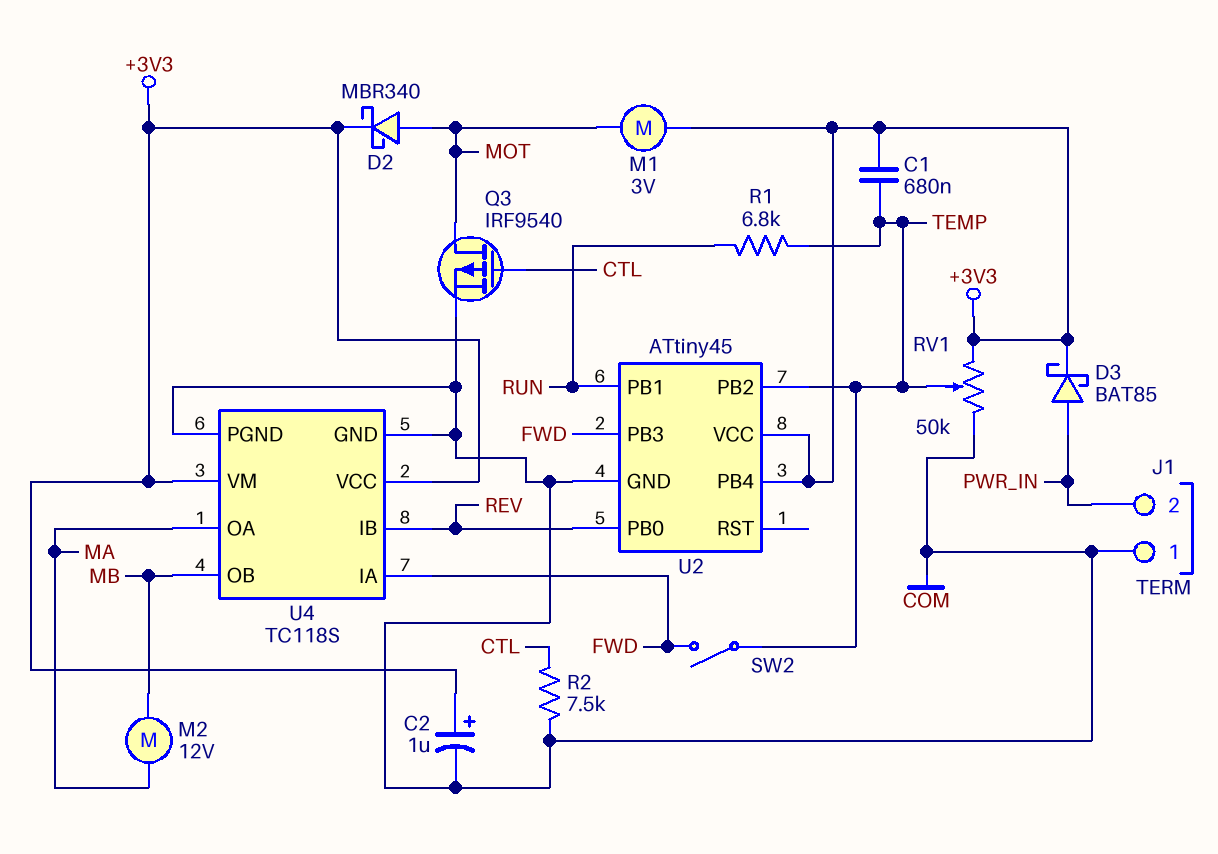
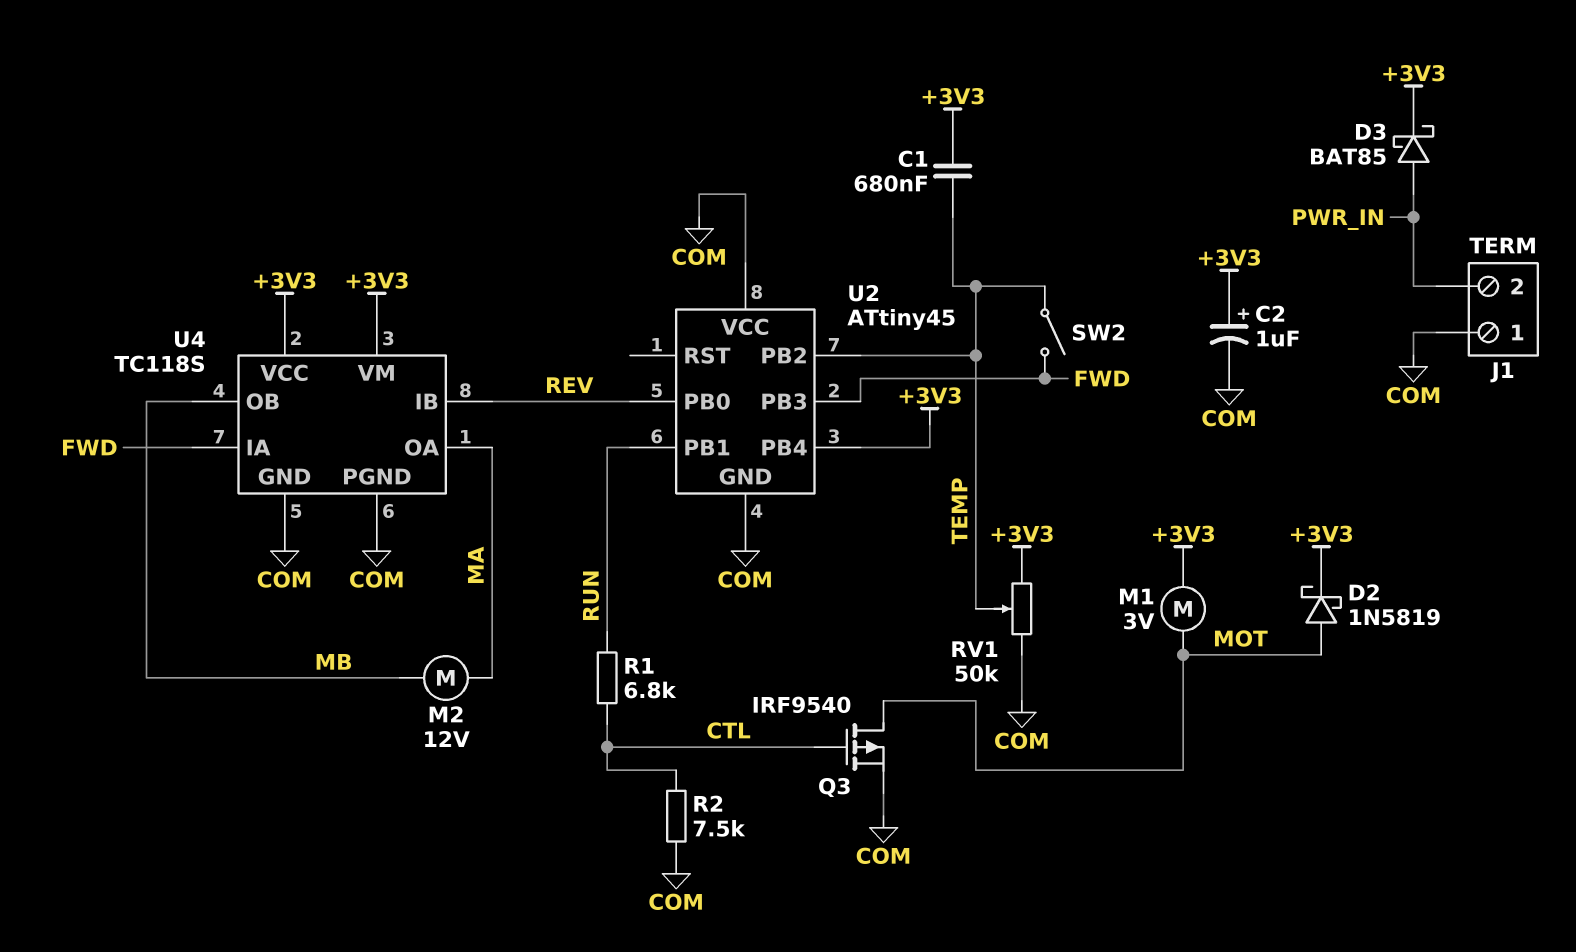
D2: schottky MBR340 (A MOT, K +3V3) -> schottky 1N5819 (A MOT, K +3V3)
R1: 6.8k (RUN, TEMP) -> 6.8k (CTL, RUN)
U2 pin VCC: +3V3 -> COM

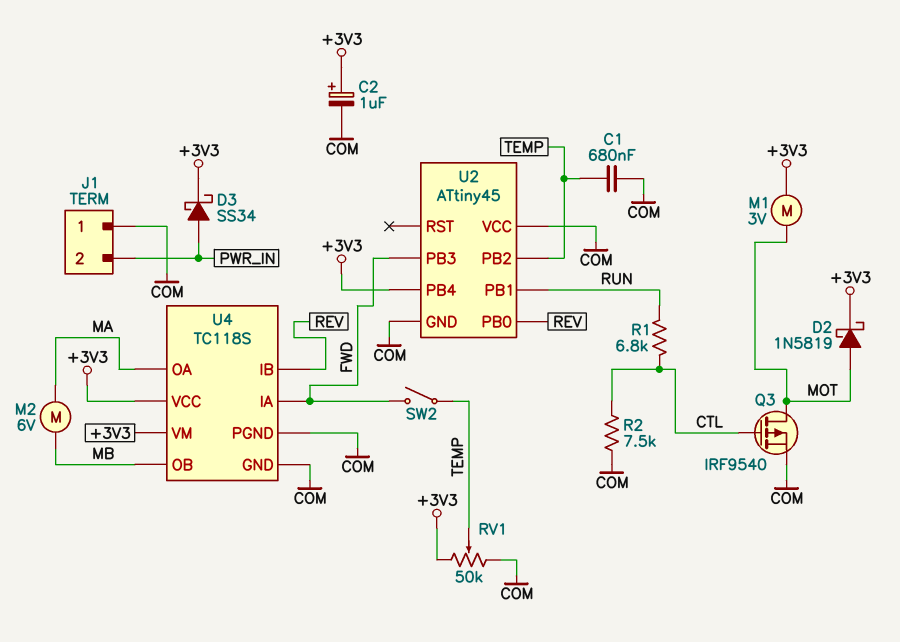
C1: 680nF (+3V3, TEMP) -> 680nF (COM, TEMP)
D3: schottky BAT85 (A PWR_IN, K +3V3) -> schottky SS34 (A PWR_IN, K +3V3)
M2: motor 12V (MA, MB) -> motor 6V (MA, MB)

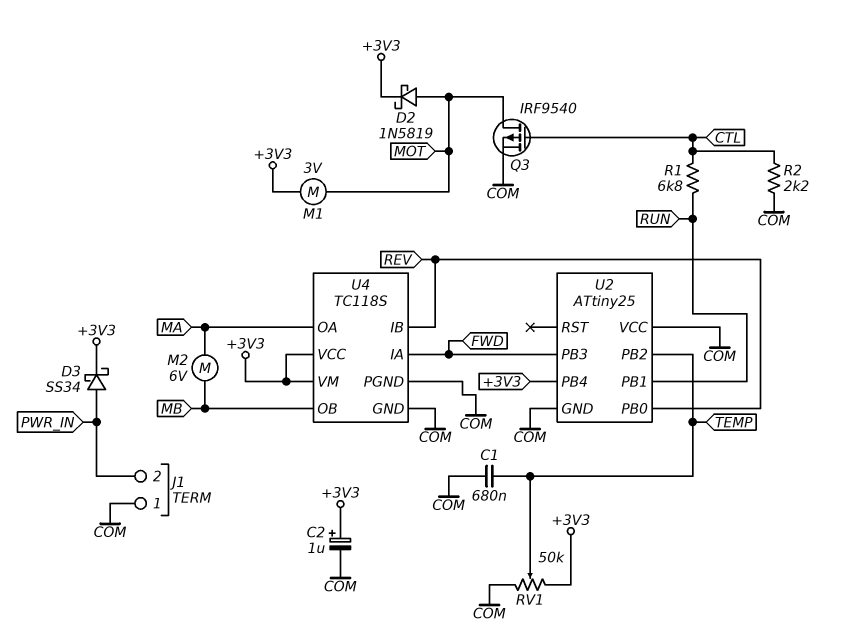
R2: 7.5k (COM, CTL) -> 2.2k (COM, CTL)
SW2: switch (FWD, TEMP) -> none
U2: ATtiny45 -> ATtiny25

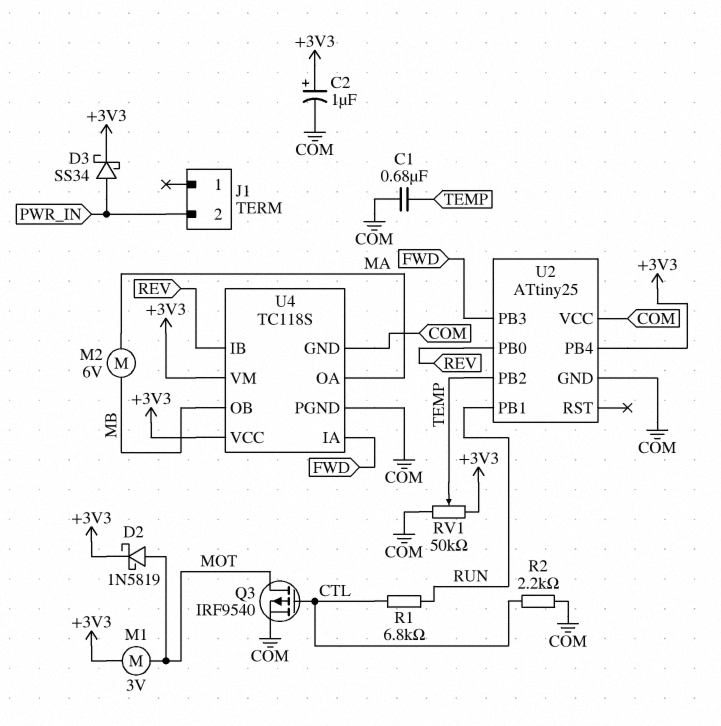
J1 pin 1: COM -> none

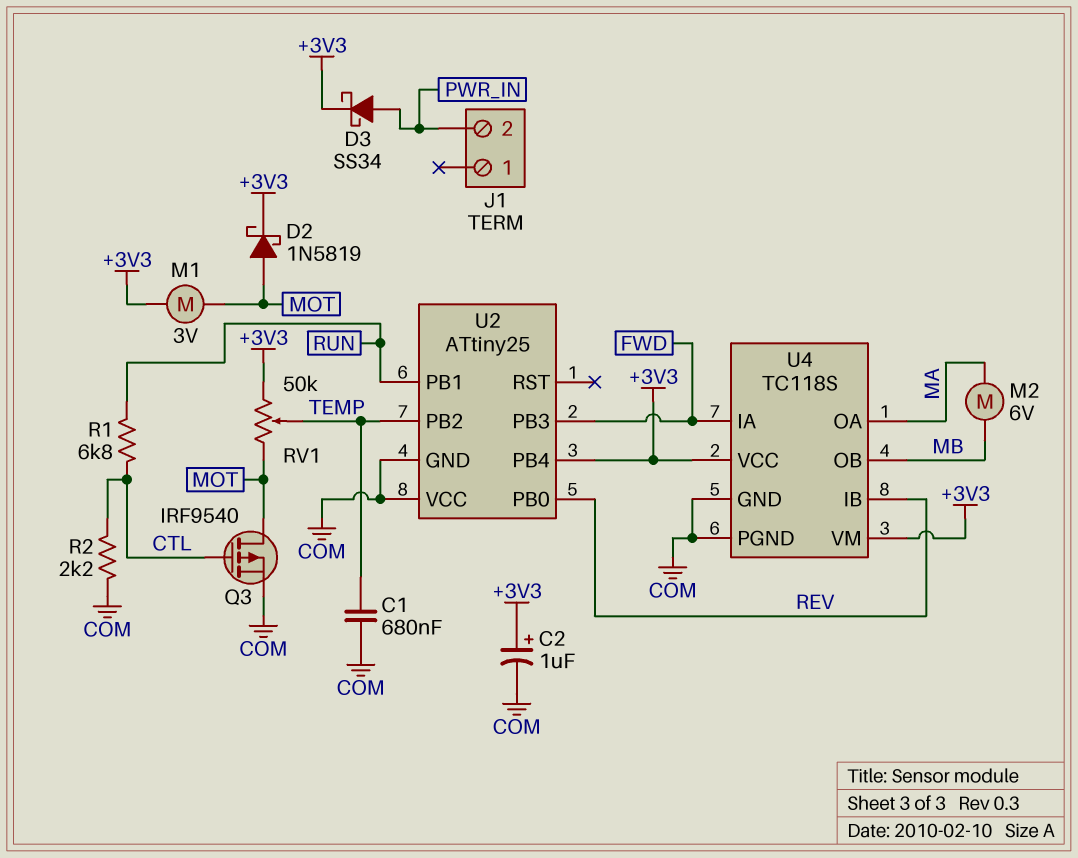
RV1: 50k (+3V3, COM, wiper TEMP) -> 50k (+3V3, MOT, wiper TEMP)

